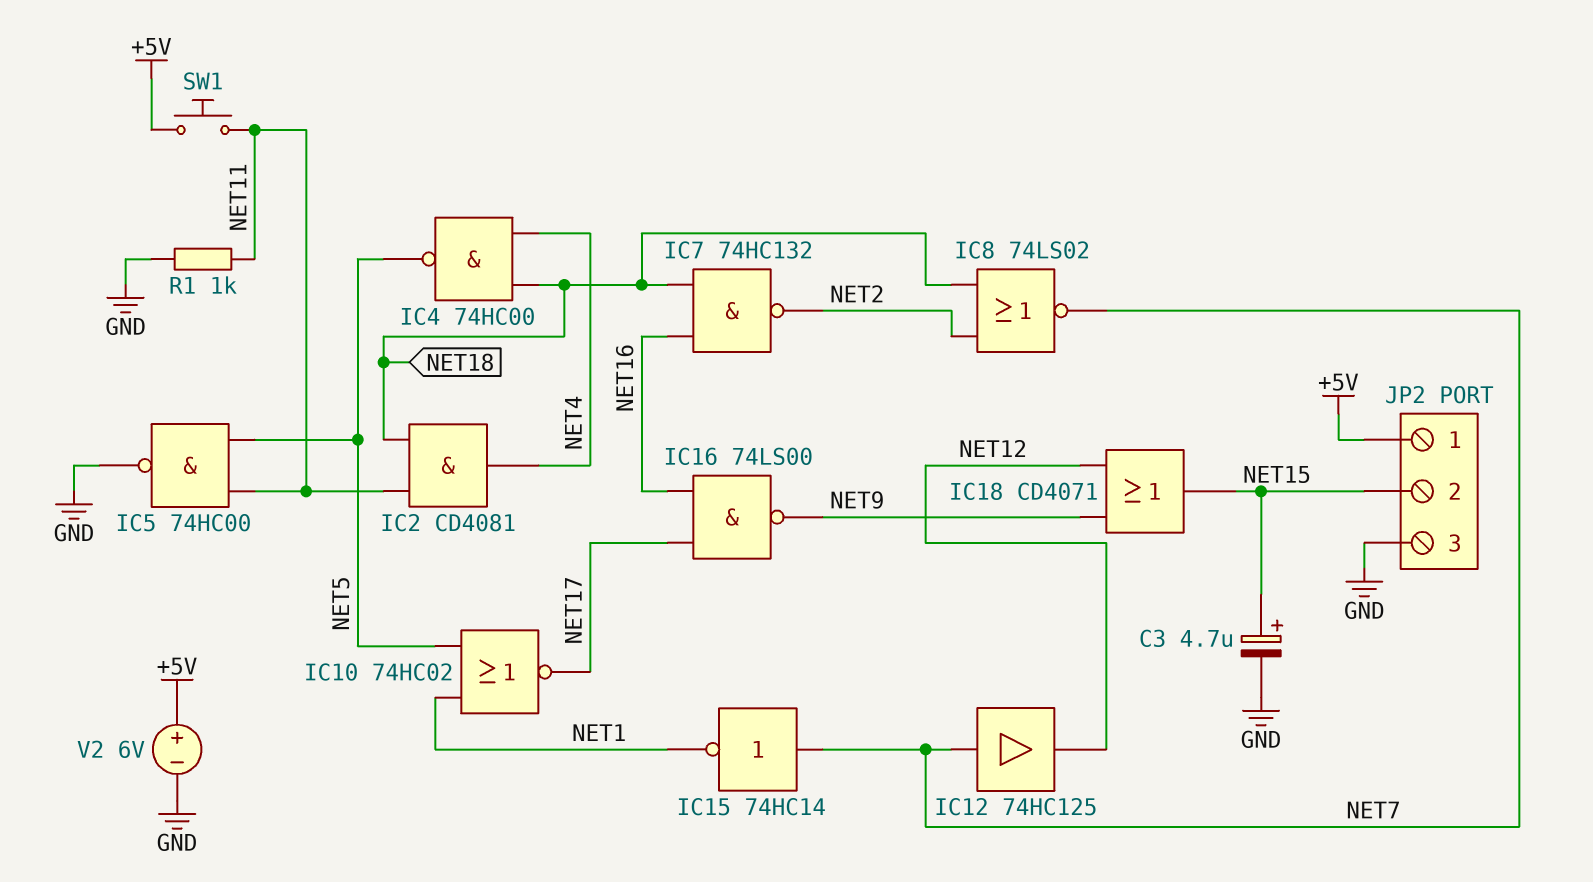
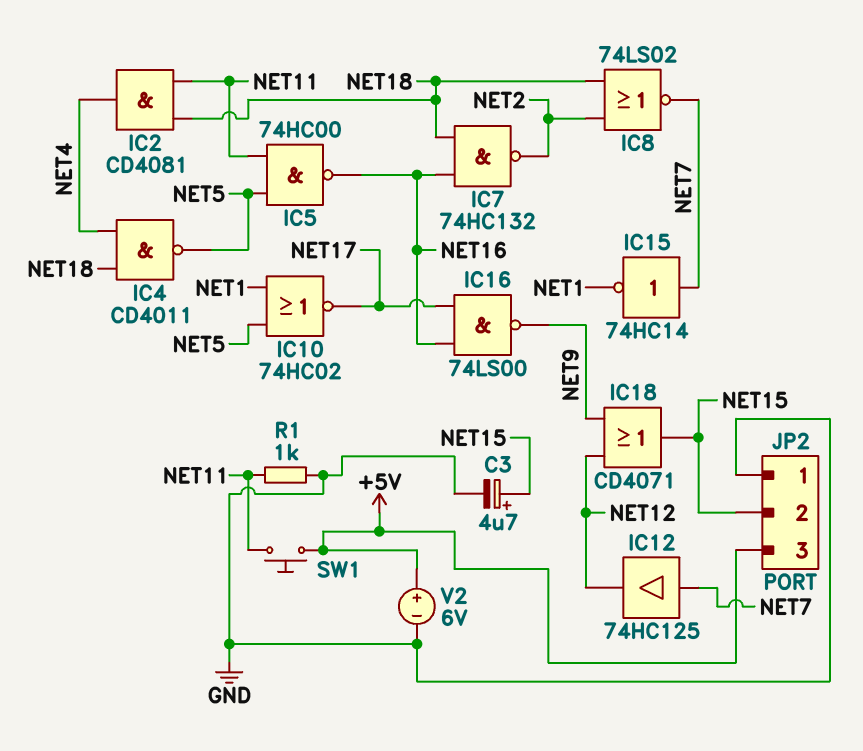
IC4: NAND 74HC00 (in NET4, in NET18, out NET5) -> NAND CD4011 (in NET4, in NET18, out NET5)
IC5: NAND 74HC00 (in NET5, in NET11, out GND) -> NAND 74HC00 (in NET5, in NET11, out NET16)
JP2 pin 1: +5V -> GND
JP2 pin 3: GND -> +5V

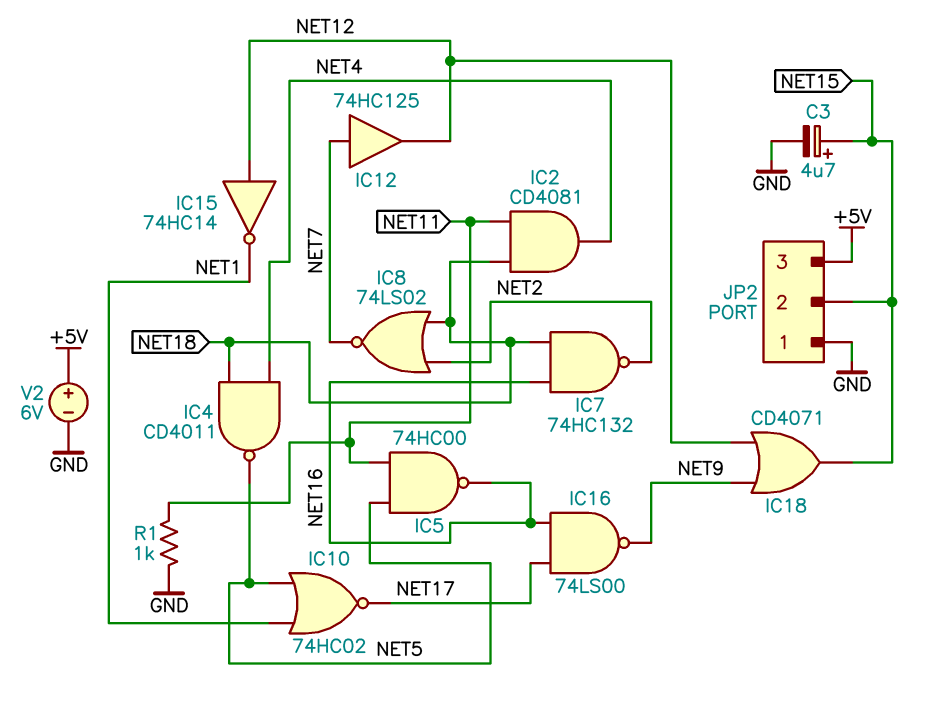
IC15: NOT 74HC14 (in NET7, out NET1) -> NOT 74HC14 (in NET12, out NET1)
SW1: button (+5V, NET11) -> none

